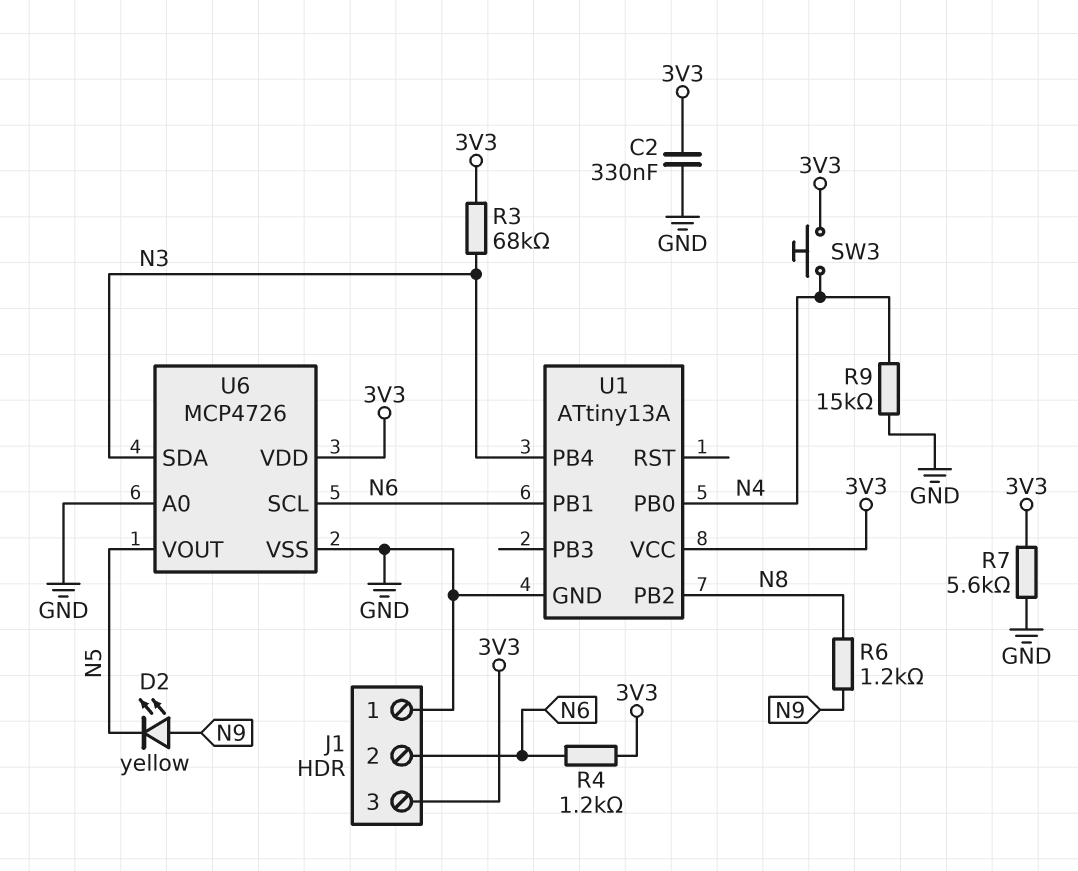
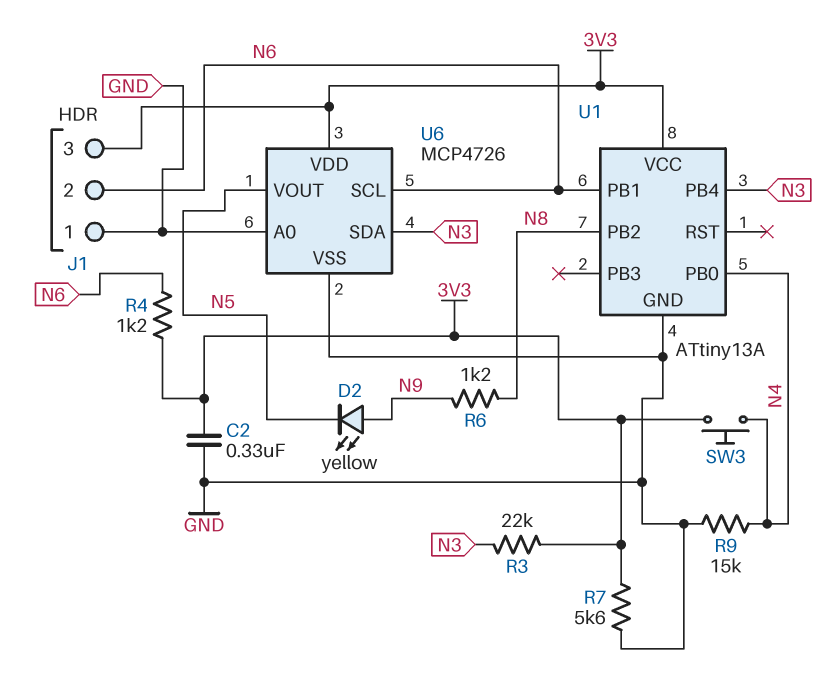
R3: 68k (3V3, N3) -> 22k (3V3, N3)

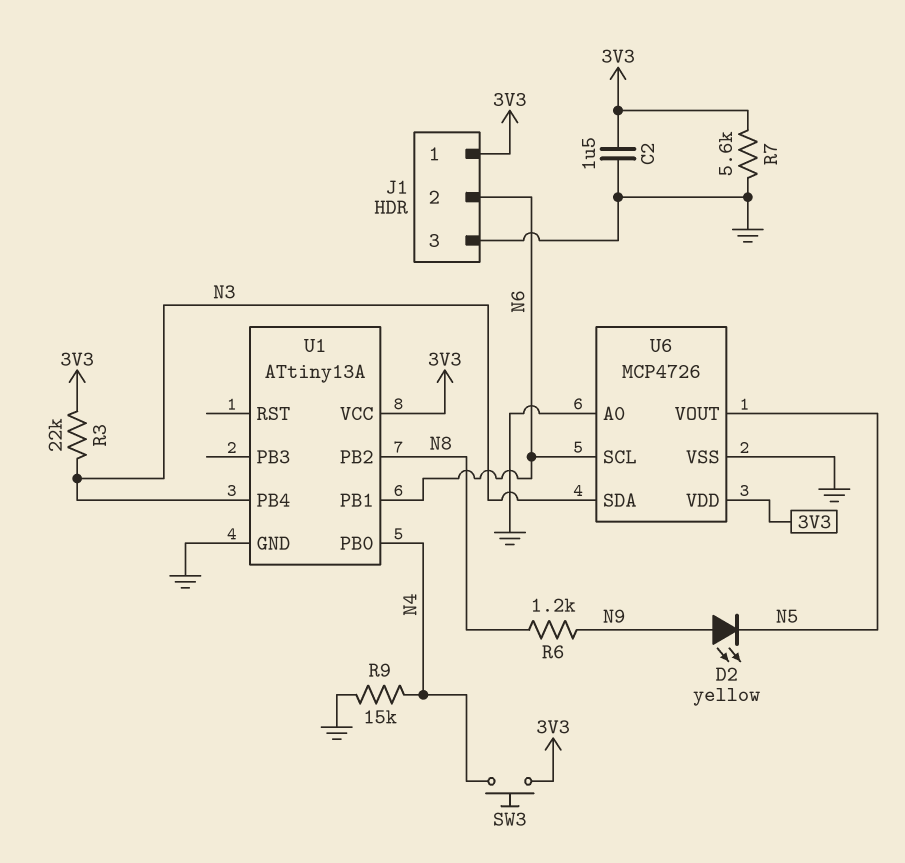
C2: 330nF (3V3, GND) -> 1.5uF (3V3, GND)
J1 pin 1: GND -> 3V3
J1 pin 3: 3V3 -> GND
R4: 1.2k (3V3, N6) -> none

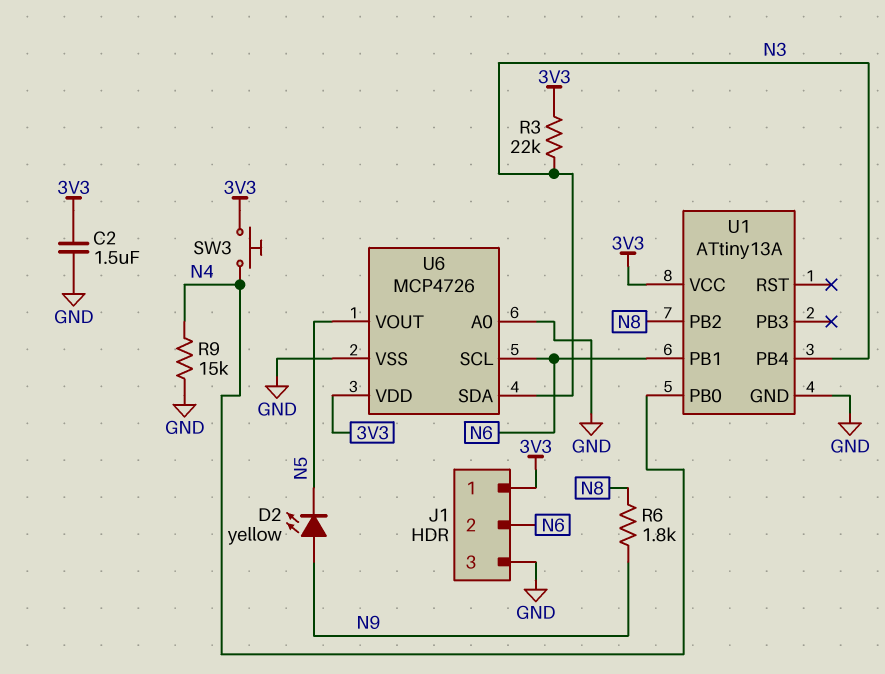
R6: 1.2k (N8, N9) -> 1.8k (N8, N9)
R7: 5.6k (3V3, GND) -> none

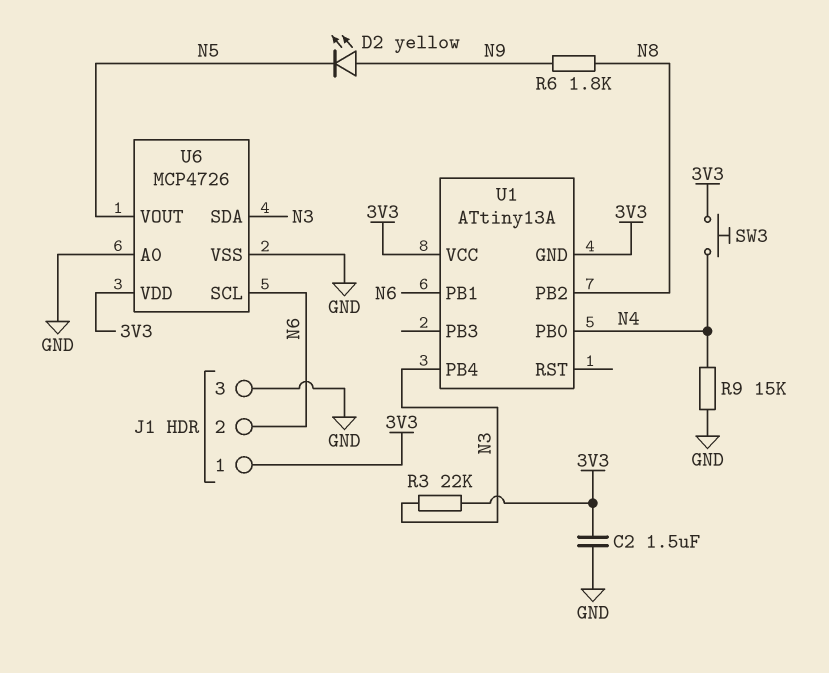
U1 pin GND: GND -> 3V3

